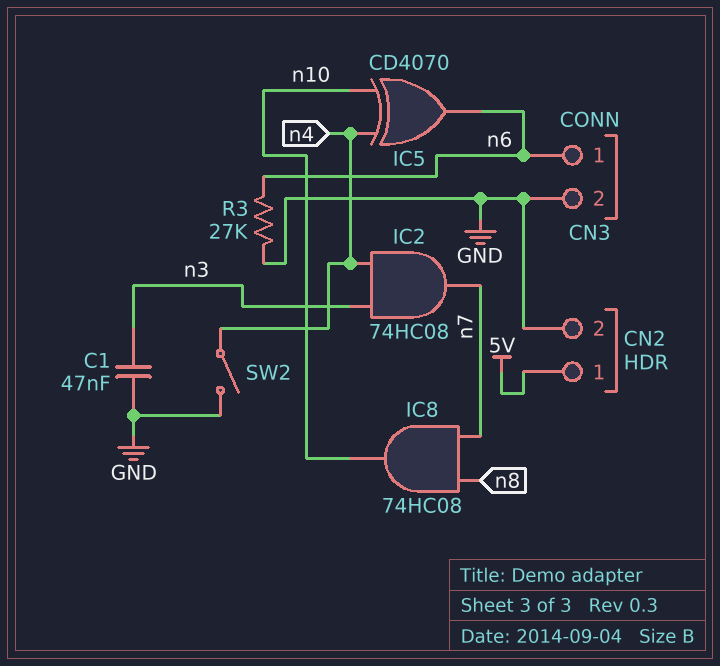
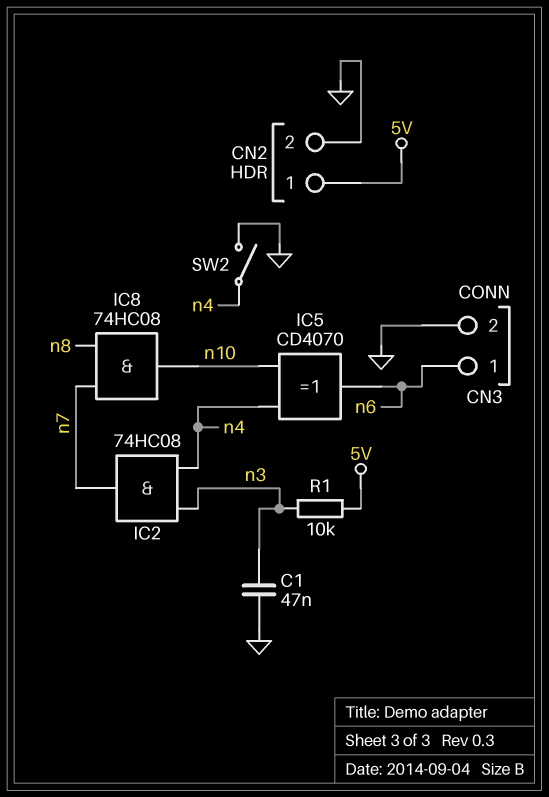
R1: none -> 10k (5V, n3)
R3: 27k (GND, n6) -> none

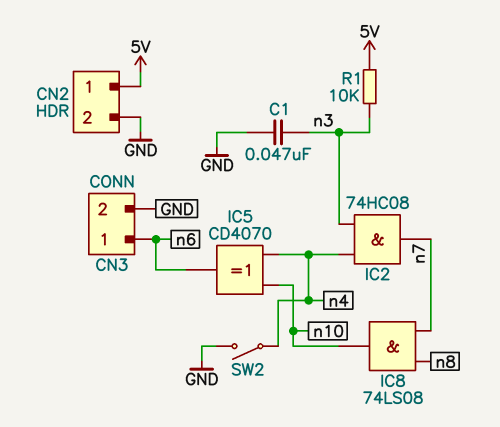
IC8: AND 74HC08 (in n7, in n8, out n10) -> AND 74LS08 (in n7, in n8, out n10)

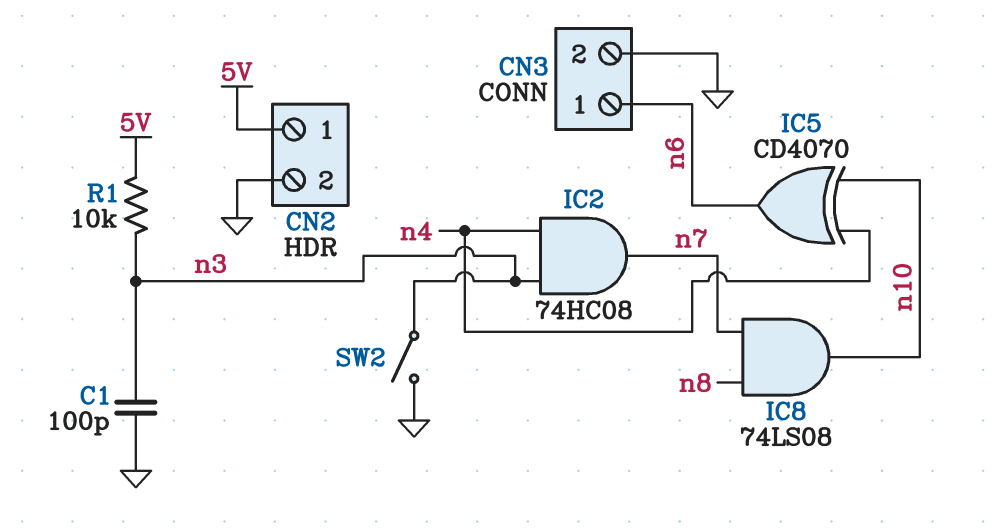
C1: 47nF (GND, n3) -> 100pF (GND, n3)
SW2: switch (GND, n4) -> switch (GND, n3)

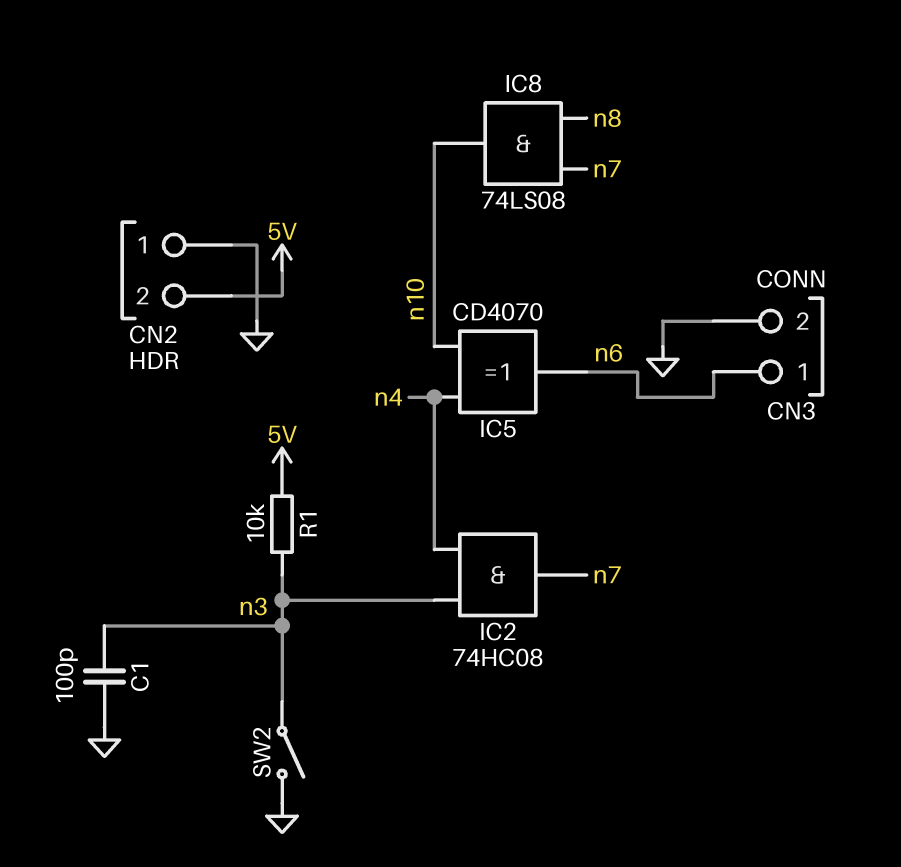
CN2 pin 1: 5V -> GND
CN2 pin 2: GND -> 5V

